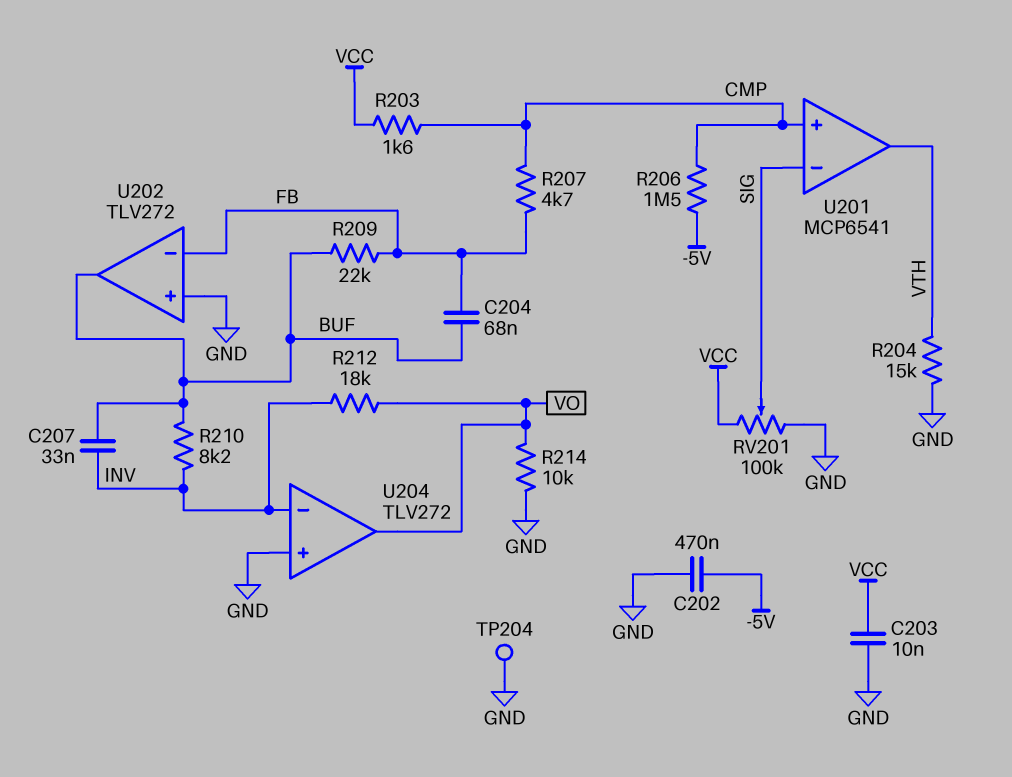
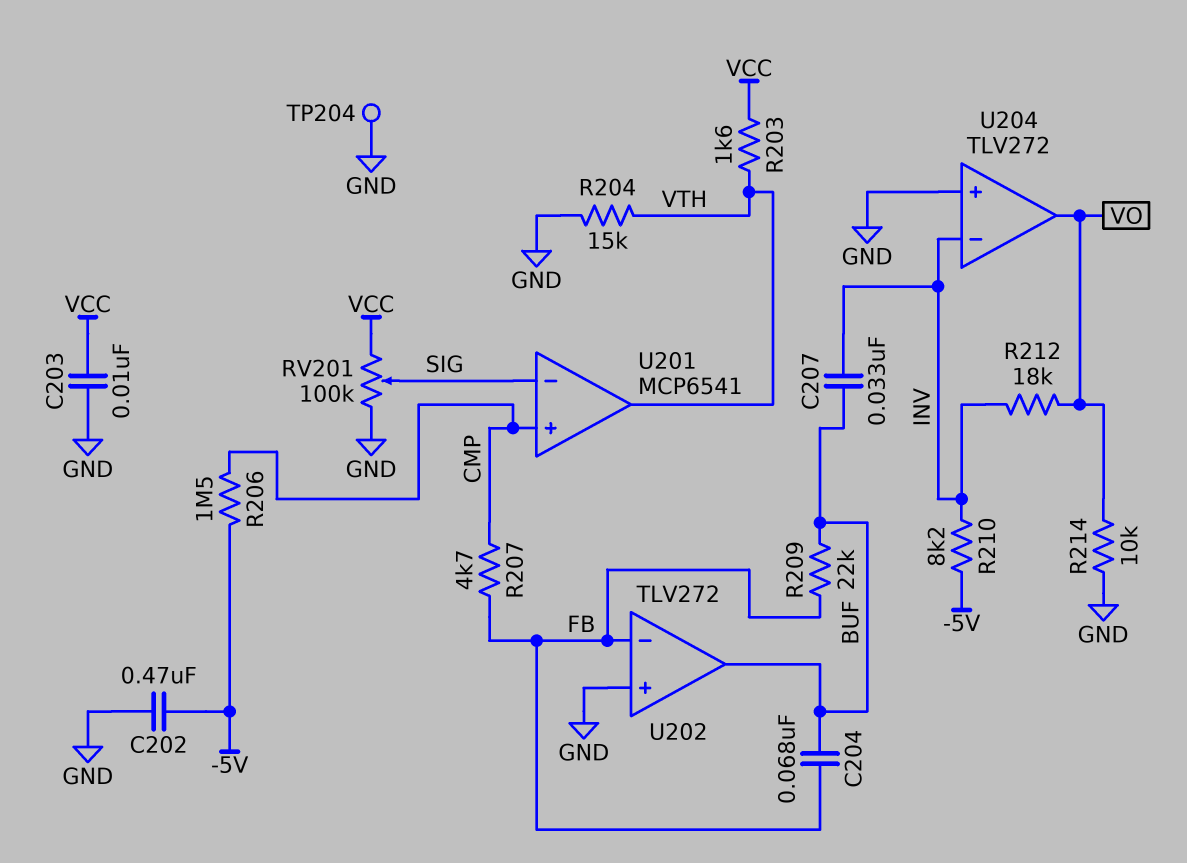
R203: 1.6k (CMP, VCC) -> 1.6k (VCC, VTH)
R210: 8.2k (BUF, INV) -> 8.2k (-5V, INV)

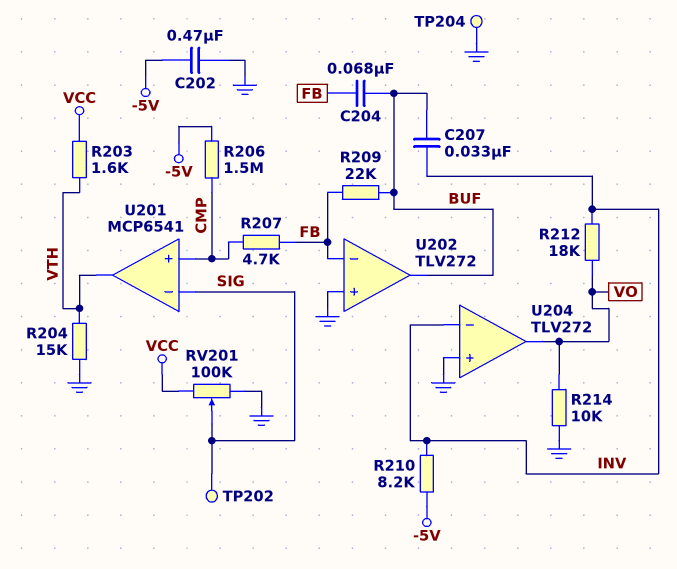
C203: 10nF (GND, VCC) -> none
TP202: none -> test point (SIG)

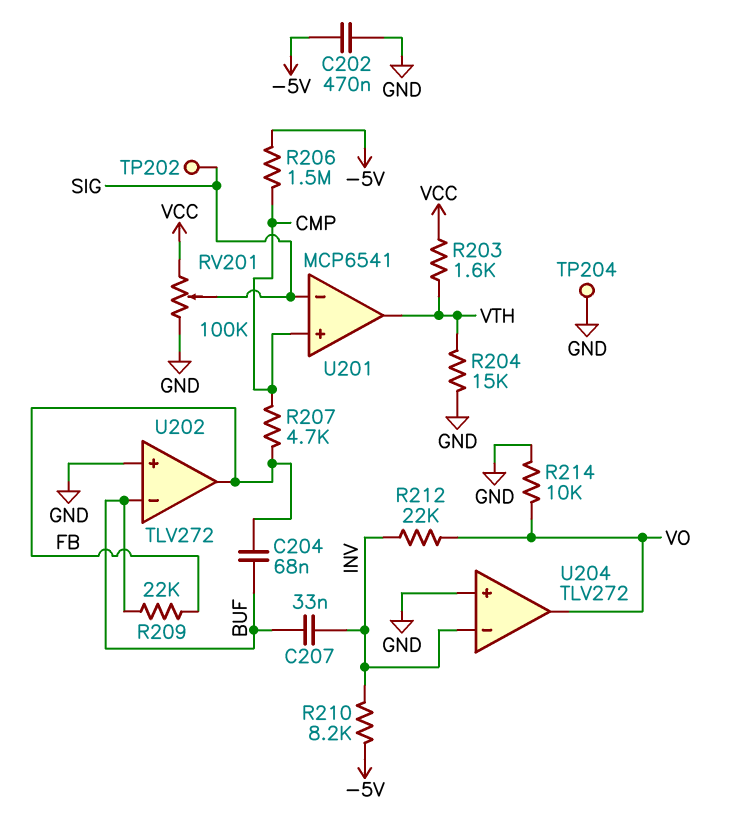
R212: 18k (INV, VO) -> 22k (INV, VO)
U202 pin in-: FB -> BUF
U202 pin out: BUF -> FB

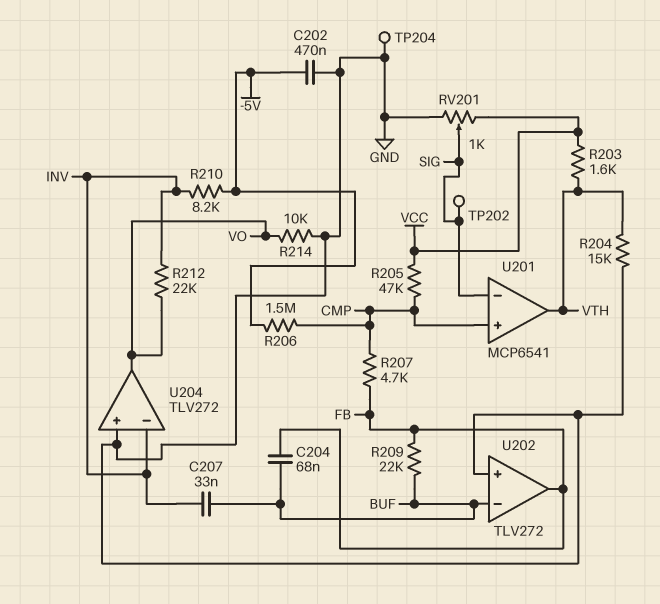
R205: none -> 47k (CMP, VCC)
RV201: 100k (GND, VCC, wiper SIG) -> 1k (GND, VCC, wiper SIG)

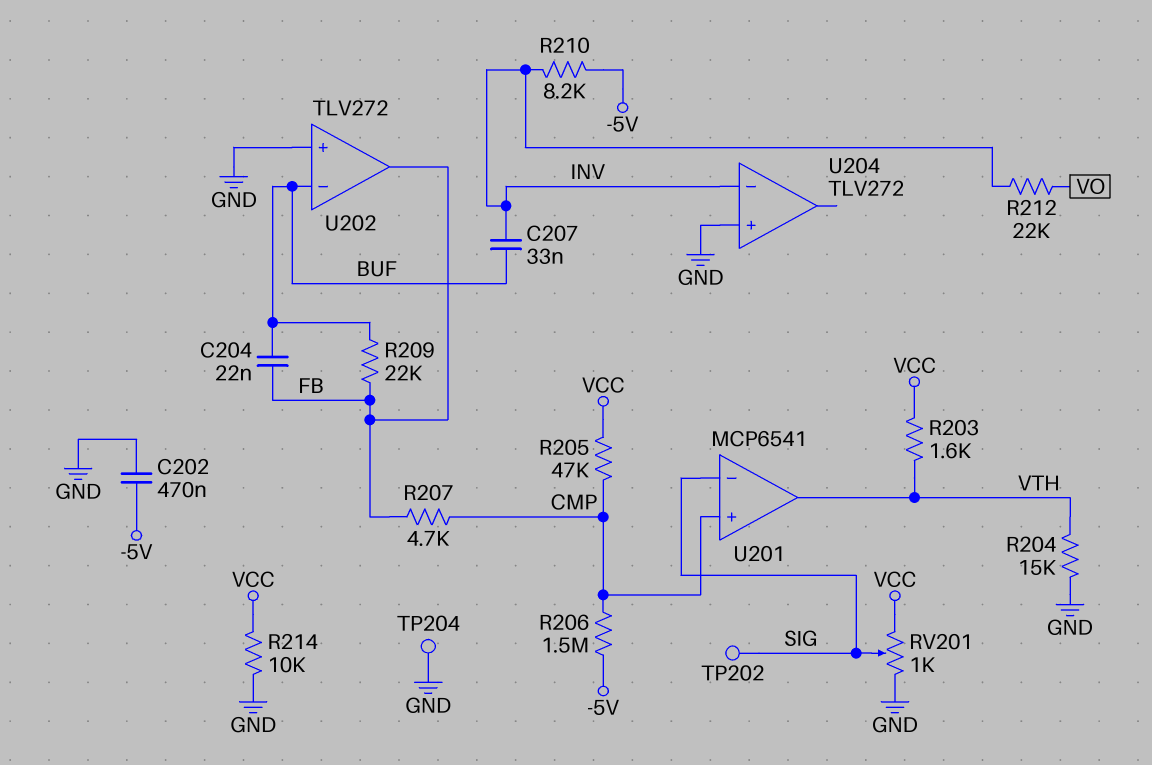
C204: 68nF (BUF, FB) -> 22nF (BUF, FB)
R214: 10k (GND, VO) -> 10k (GND, VCC)
U204 pin out: VO -> none

